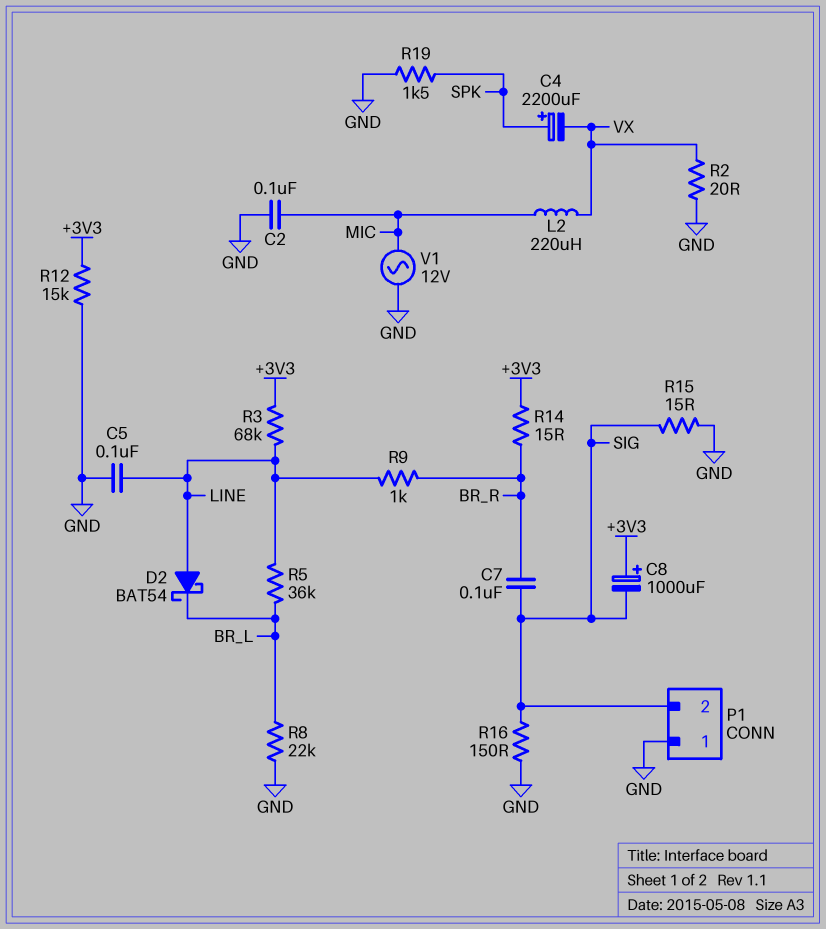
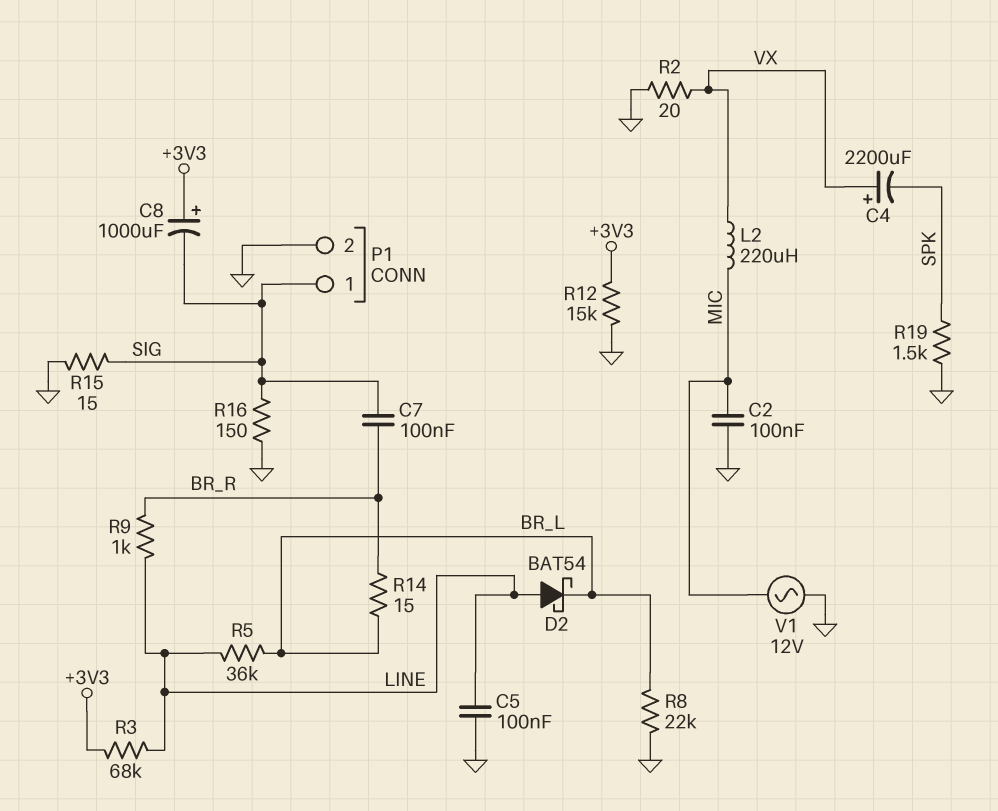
C4: 2200uF (plus SPK, minus VX) -> 2200uF (plus VX, minus SPK)
P1 pin 1: GND -> SIG
P1 pin 2: SIG -> GND
R14: 15 (+3V3, BR_R) -> 15 (BR_L, BR_R)

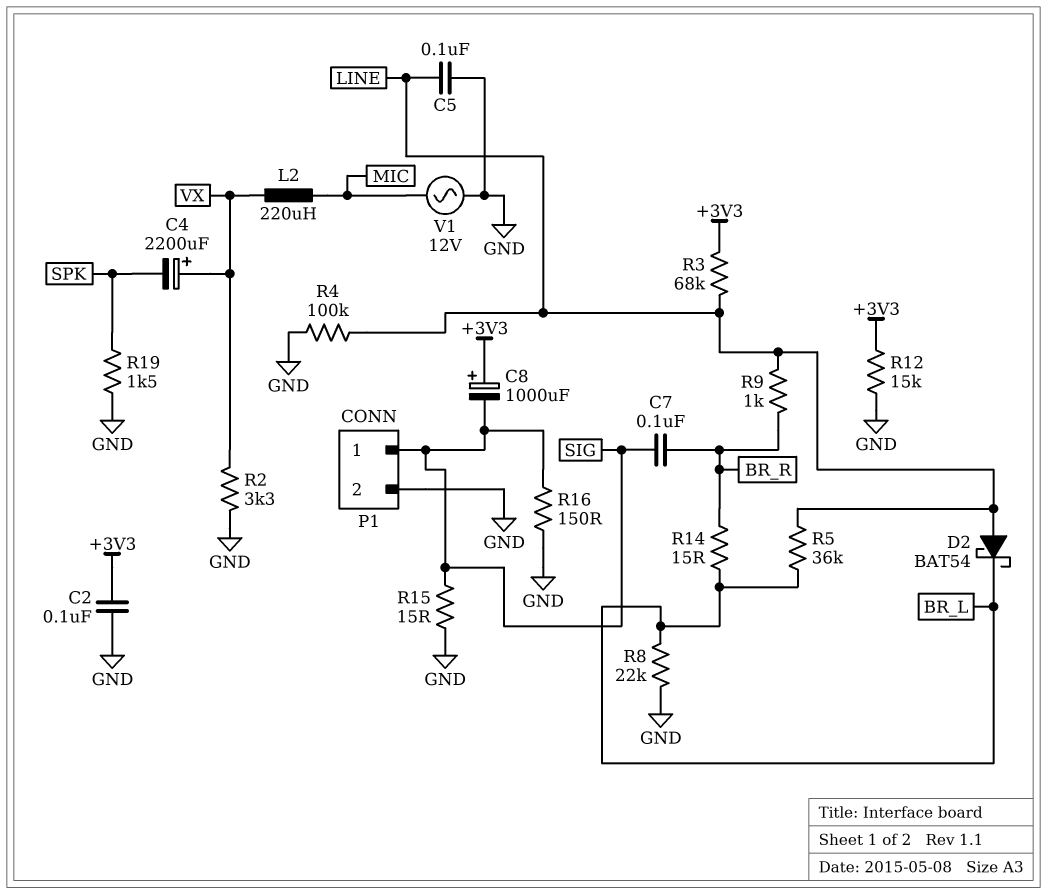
C2: 100nF (GND, MIC) -> 100nF (+3V3, GND)
R2: 20 (GND, VX) -> 3.3k (GND, VX)
R4: none -> 100k (GND, LINE)

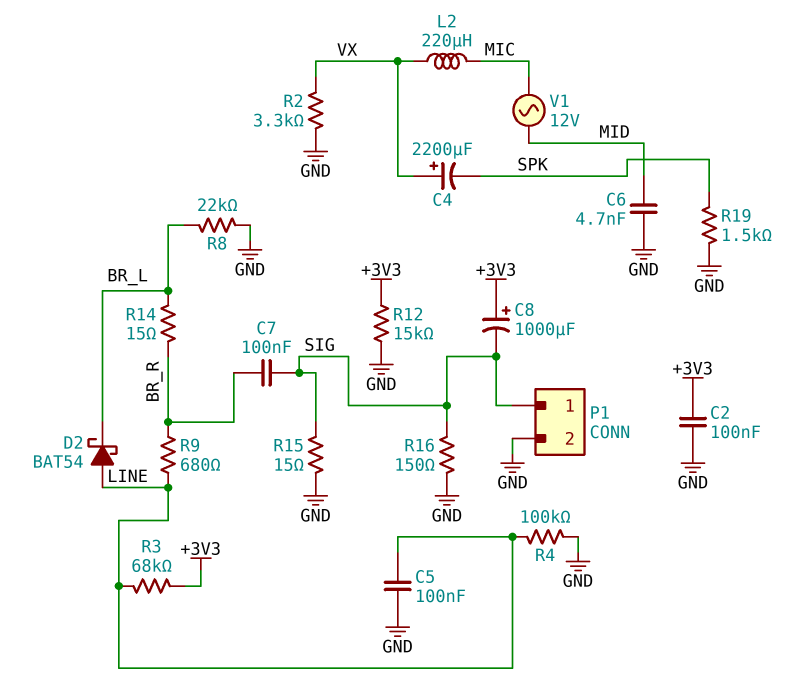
C6: none -> 4.7nF (GND, MID)
R5: 36k (BR_L, LINE) -> none
R9: 1k (BR_R, LINE) -> 680 (BR_R, LINE)
V1: AC 12V (GND, MIC) -> AC 12V (MIC, MID)

